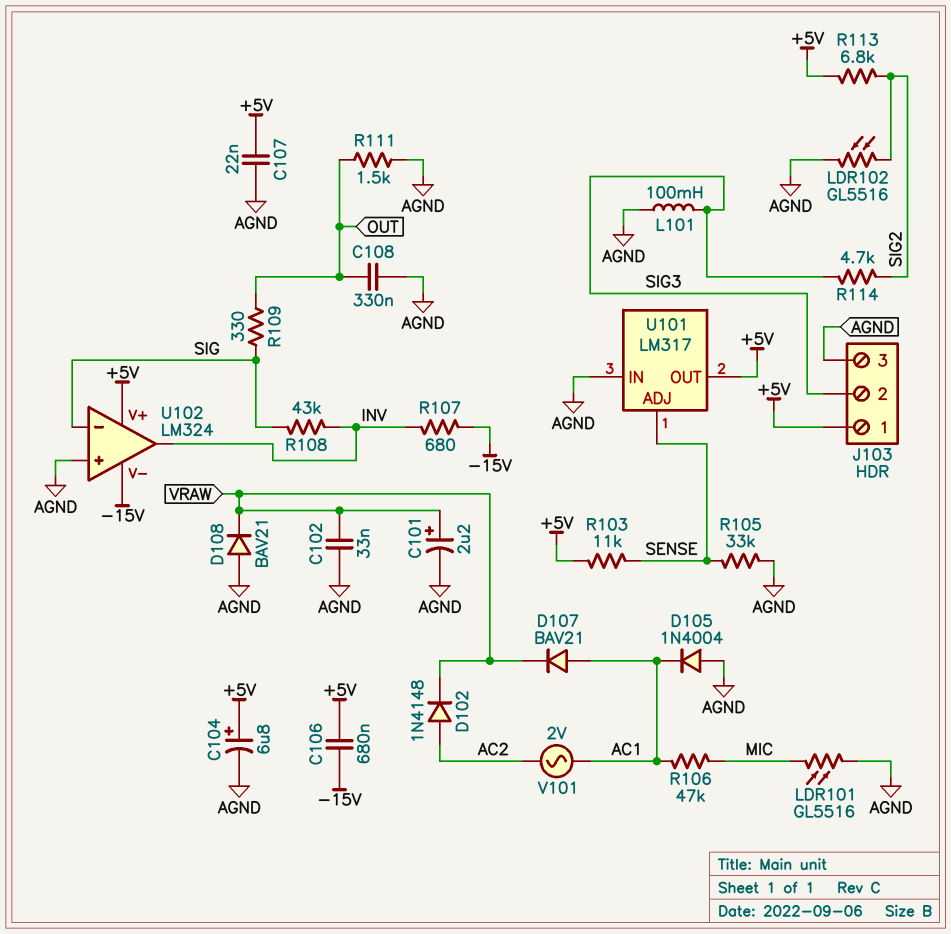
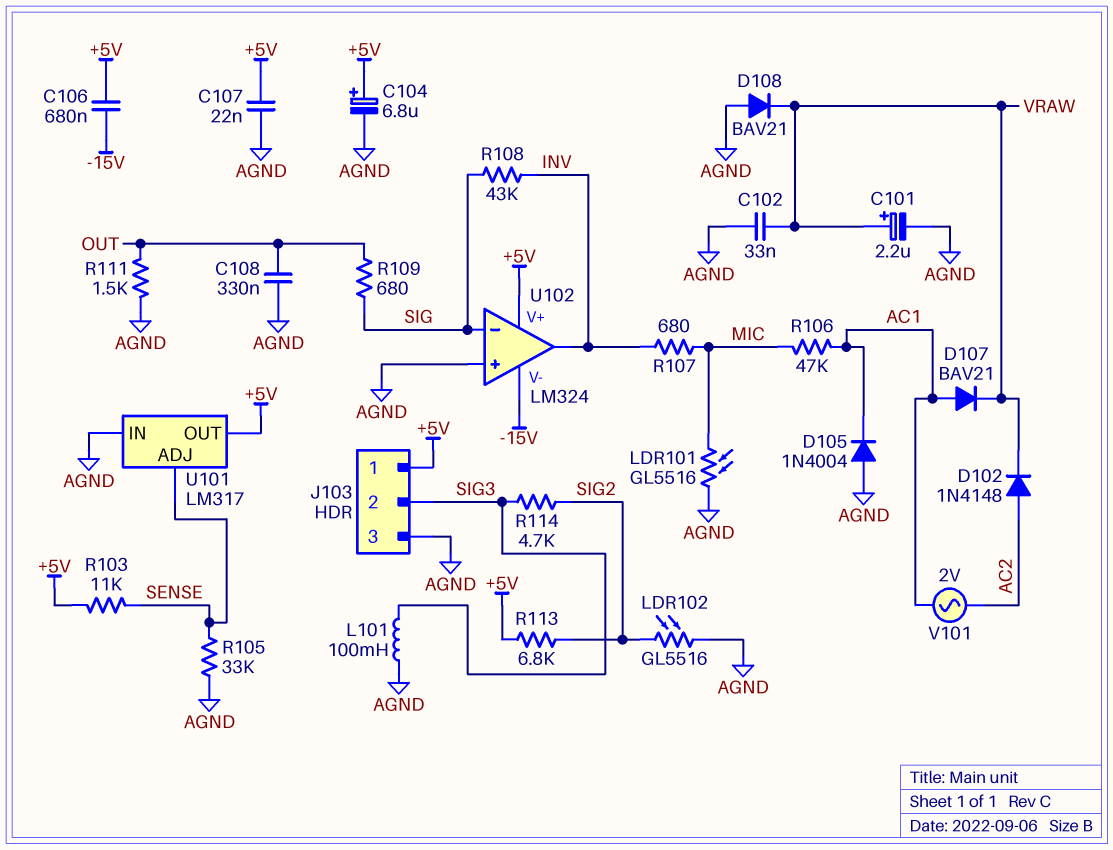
R107: 680 (-15V, INV) -> 680 (INV, MIC)
R109: 330 (OUT, SIG) -> 680 (OUT, SIG)

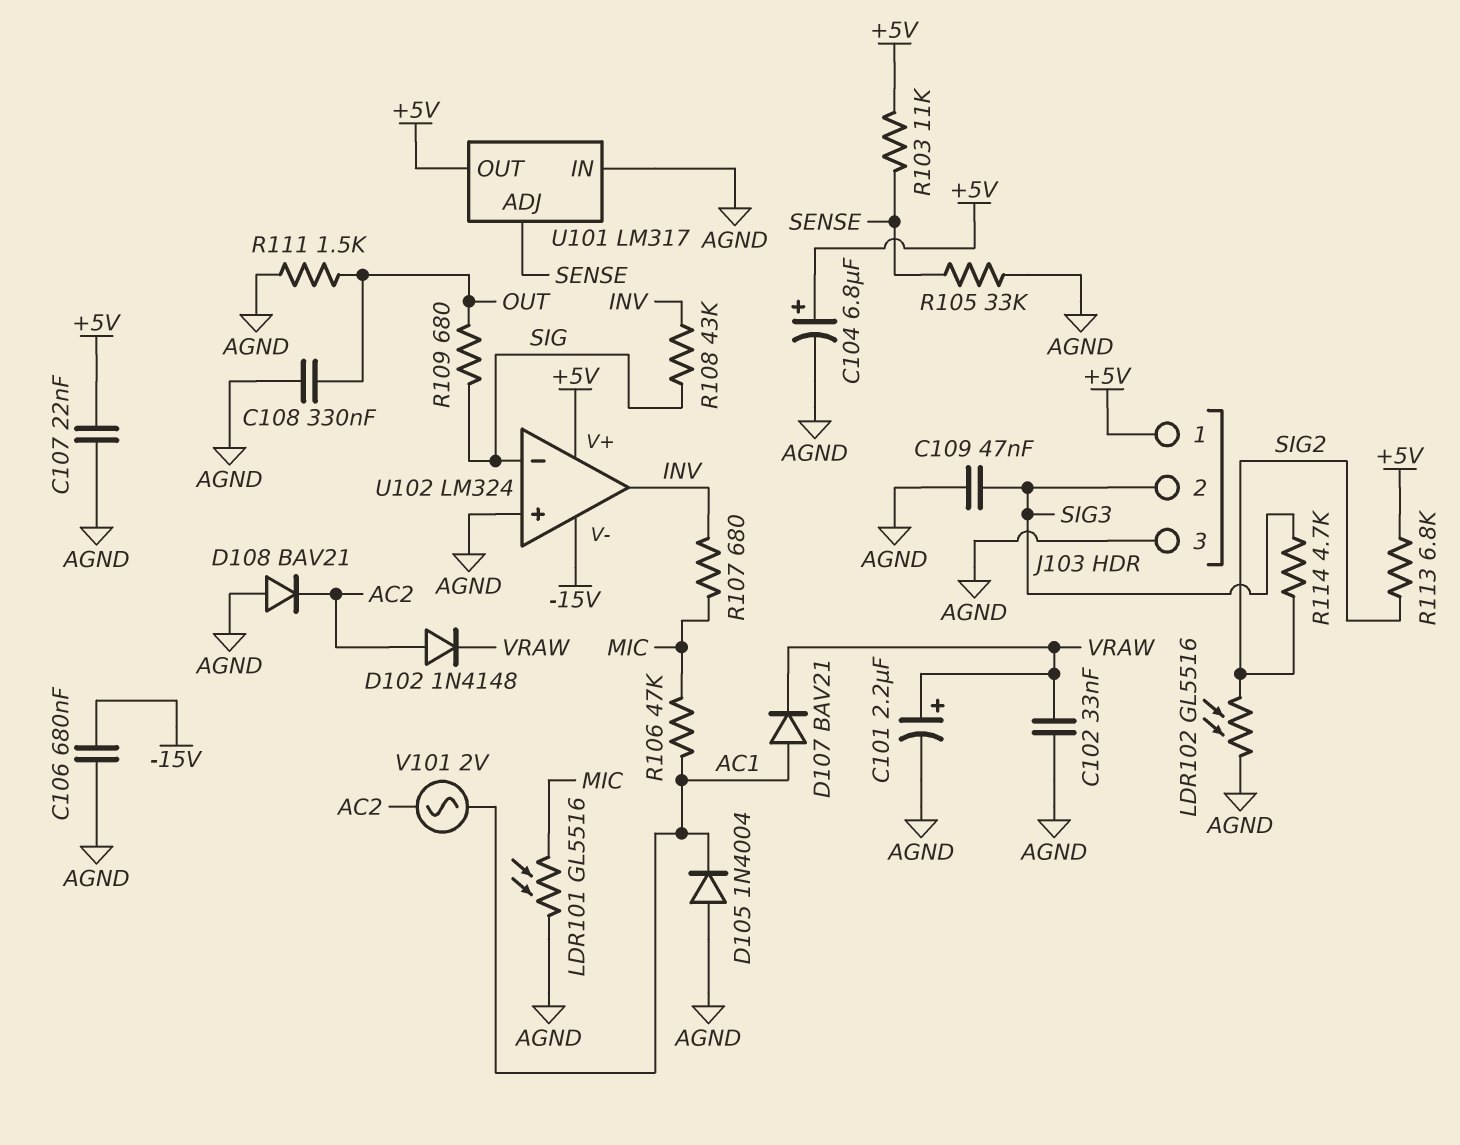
C106: 680nF (+5V, -15V) -> 680nF (-15V, AGND)
C109: none -> 47nF (AGND, SIG3)
D108: diode BAV21 (A AGND, K VRAW) -> diode BAV21 (A AGND, K AC2)
L101: 100mH (AGND, SIG3) -> none

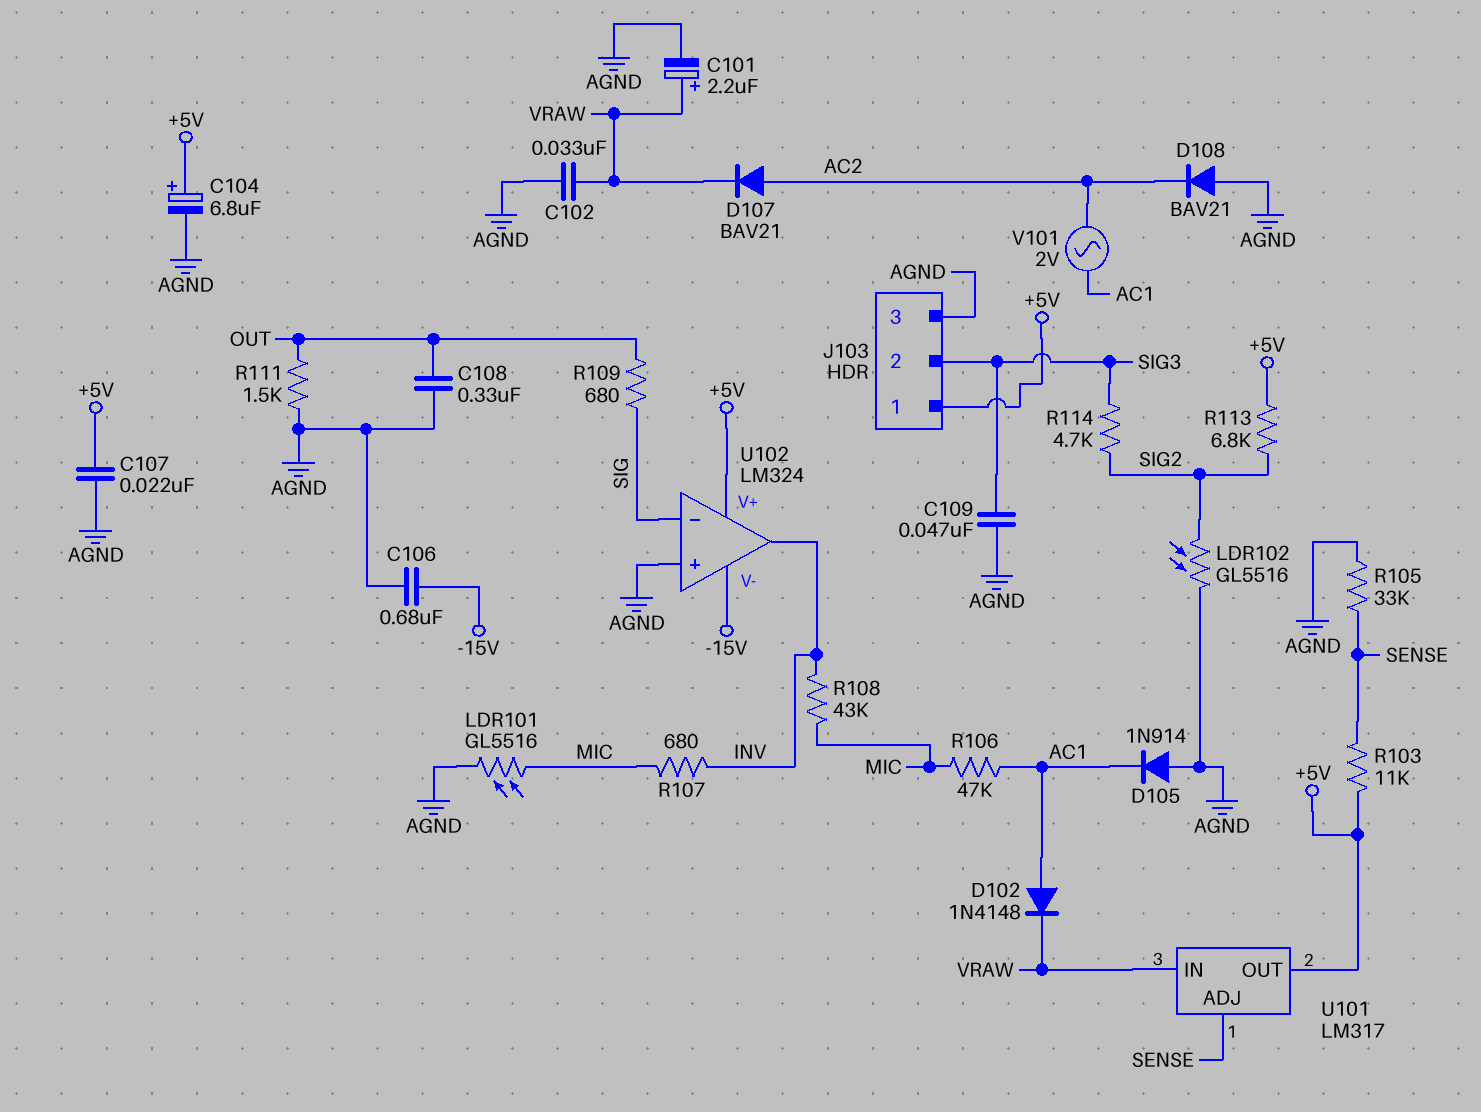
D102: diode 1N4148 (A AC2, K VRAW) -> diode 1N4148 (A AC1, K VRAW)
D105: diode 1N4004 (A AGND, K AC1) -> diode 1N914 (A AGND, K AC1)
D107: diode BAV21 (A AC1, K VRAW) -> diode BAV21 (A AC2, K VRAW)
R108: 43k (INV, SIG) -> 43k (INV, MIC)
U101 pin IN: AGND -> VRAW

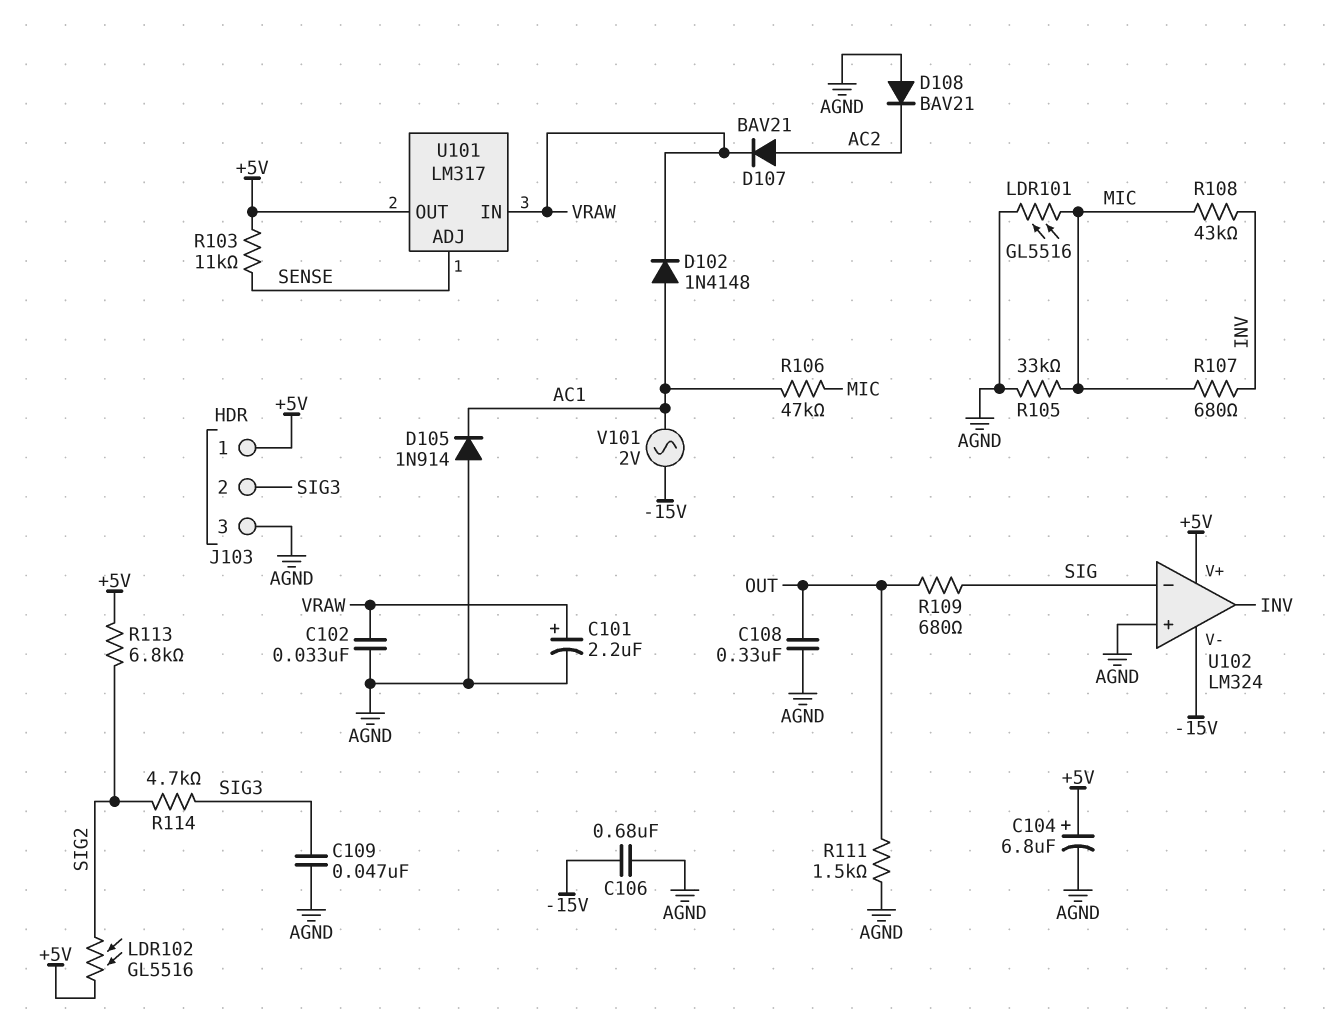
C107: 22nF (+5V, AGND) -> none
LDR102: GL5516 (AGND, SIG2) -> GL5516 (+5V, SIG2)
R105: 33k (AGND, SENSE) -> 33k (AGND, MIC)
V101: AC 2V (AC1, AC2) -> AC 2V (-15V, AC1)

